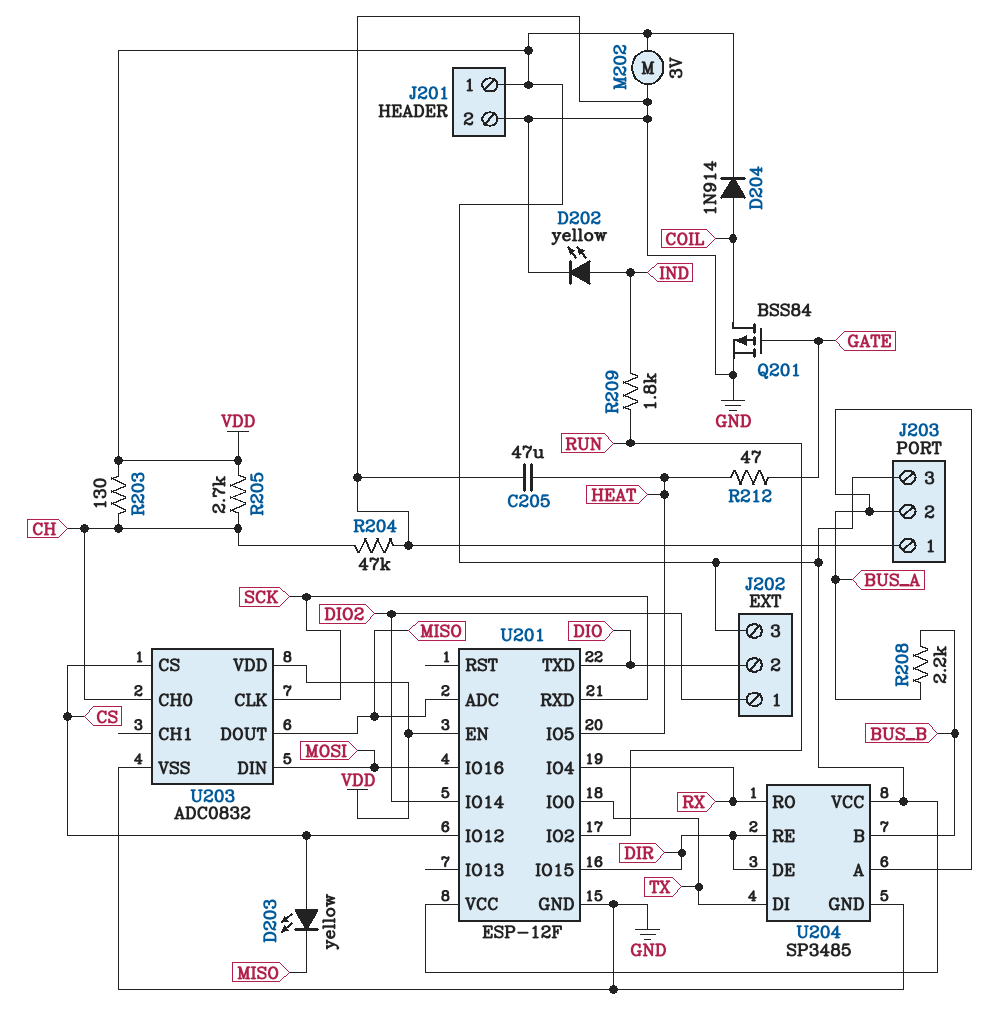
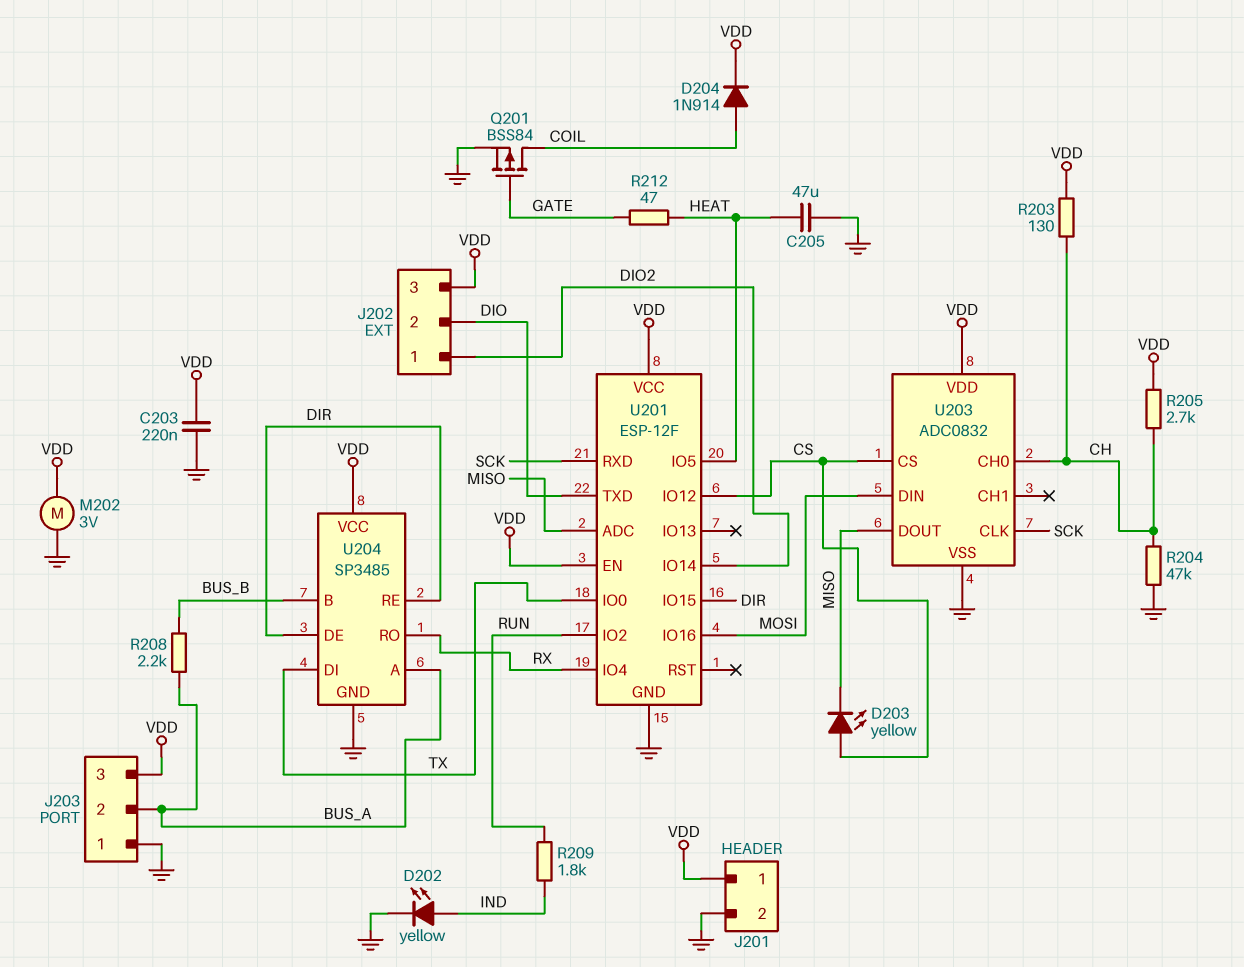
C203: none -> 220nF (GND, VDD)

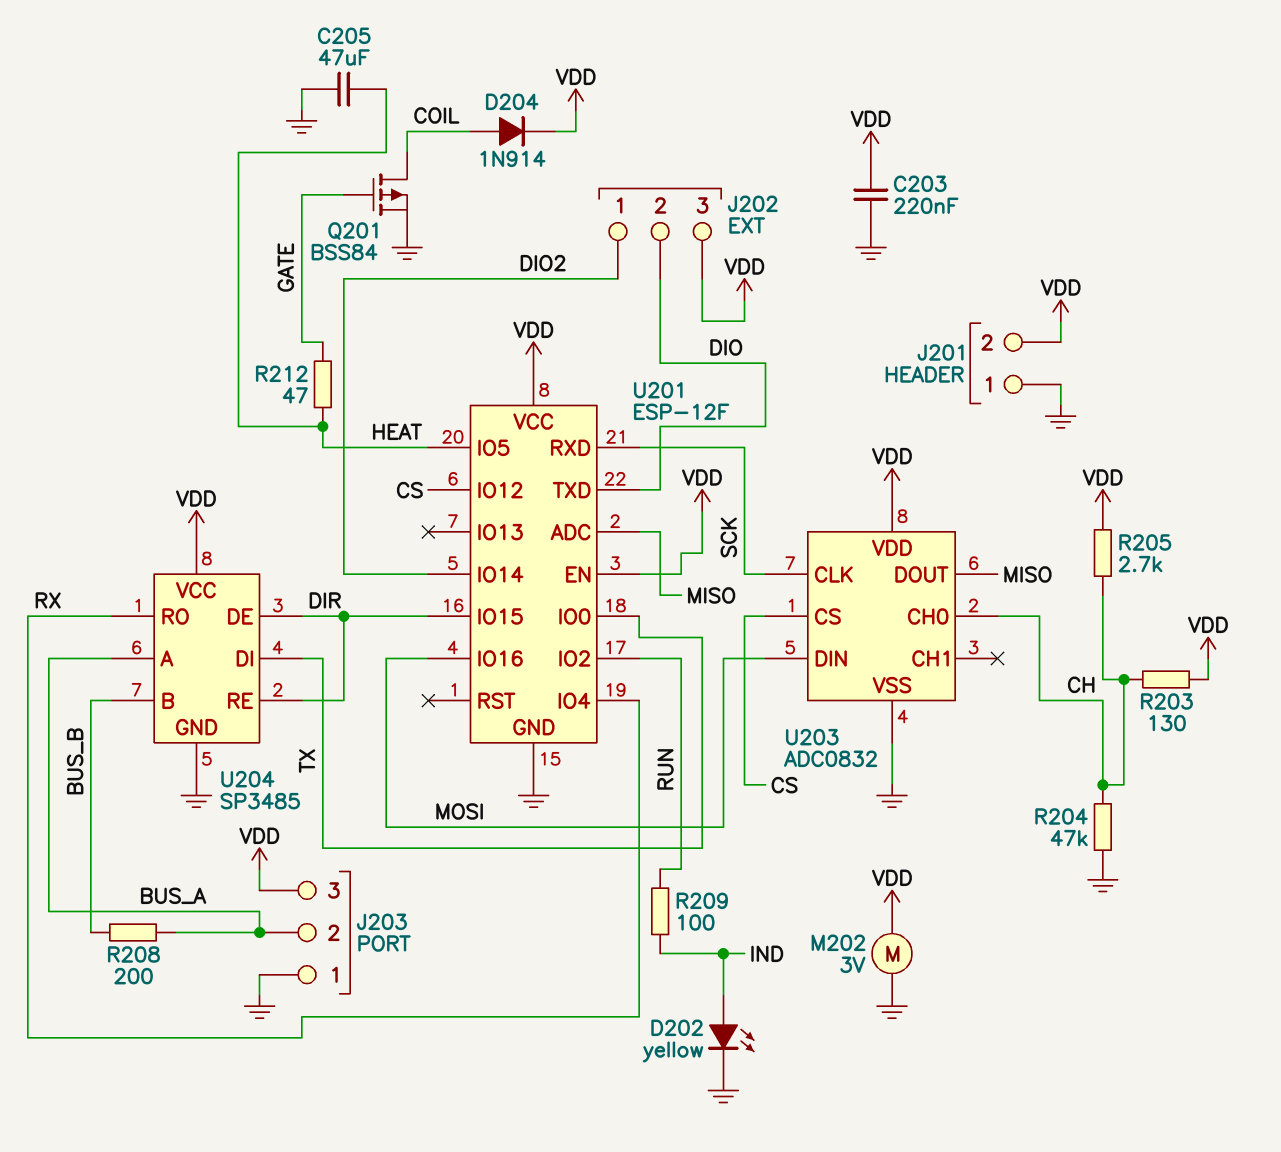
D203: LED yellow (A CS, K MISO) -> none
J201 pin 1: VDD -> GND
J201 pin 2: GND -> VDD
R208: 2.2k (BUS_A, BUS_B) -> 200 (BUS_A, BUS_B)
R209: 1.8k (IND, RUN) -> 100 (IND, RUN)

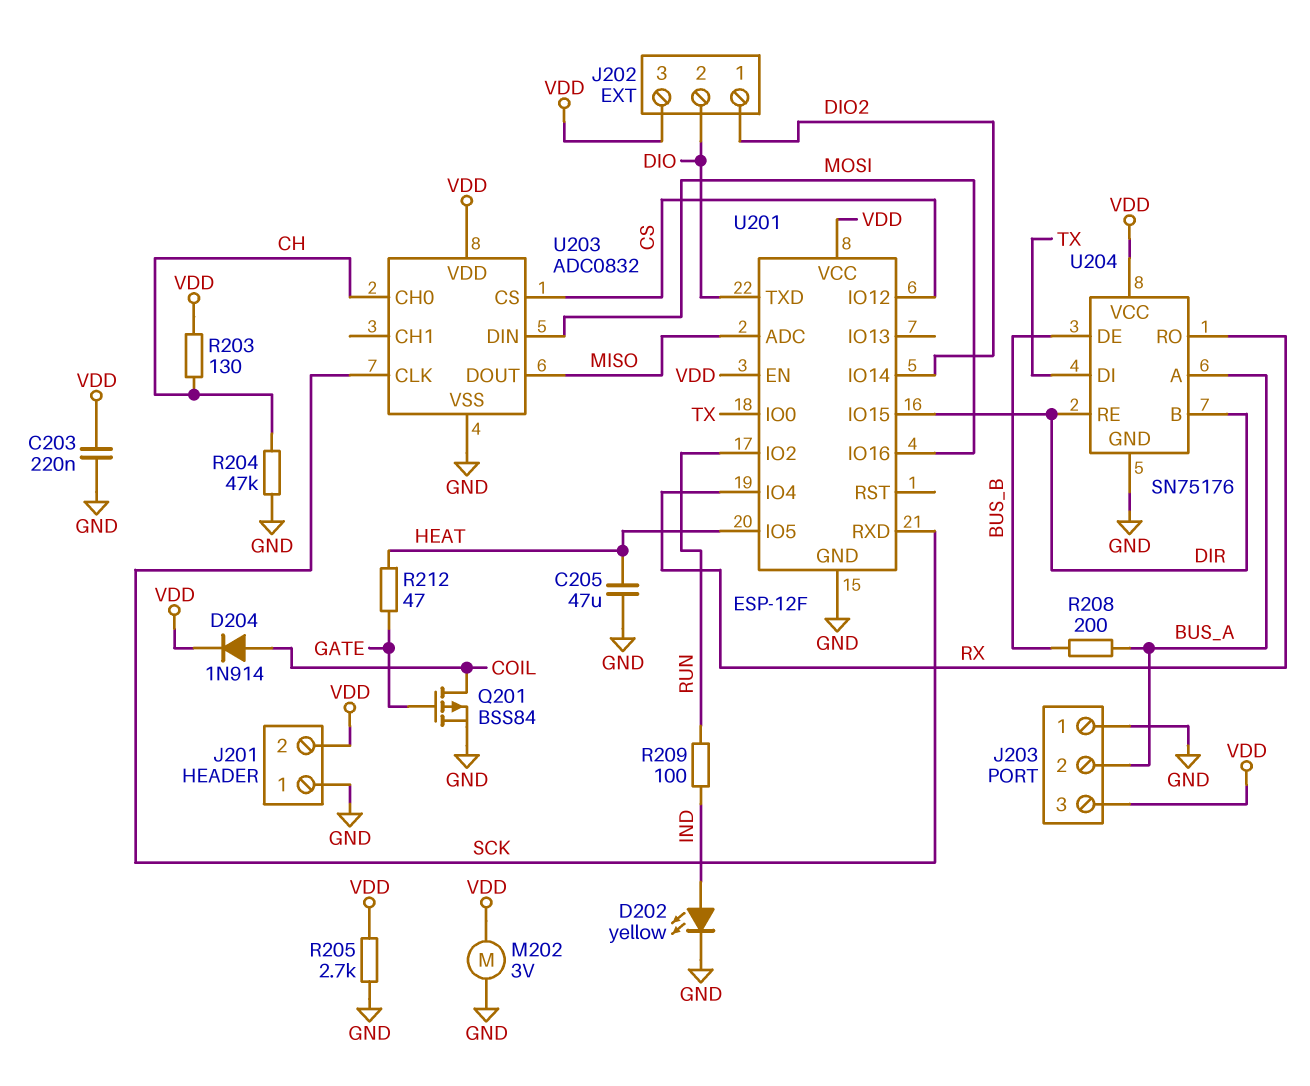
R205: 2.7k (CH, VDD) -> 2.7k (GND, VDD)
U204: SP3485 -> SN75176
U204 pin B: BUS_B -> DIR
U204 pin DE: DIR -> BUS_B

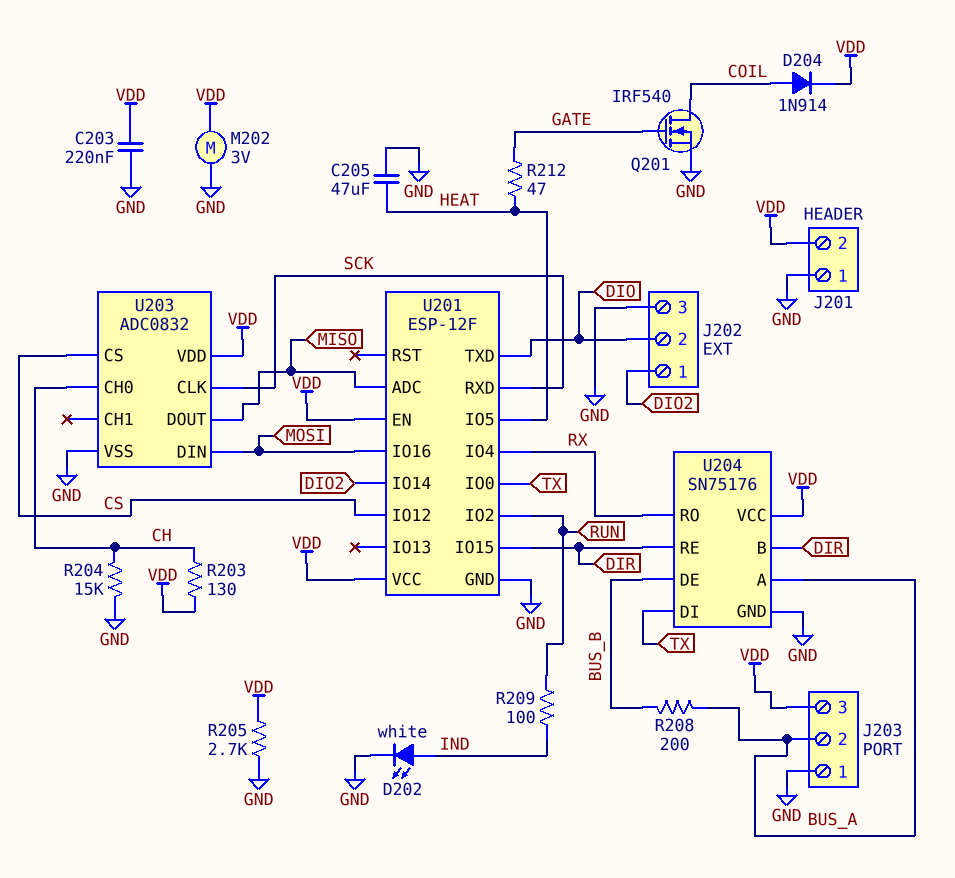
D202: LED yellow (A IND, K GND) -> LED white (A IND, K GND)
J202 pin 3: VDD -> GND
Q201: PMOS BSS84 (G GATE, D COIL, S GND) -> NMOS IRF540 (G GATE, D COIL, S GND)
R204: 47k (CH, GND) -> 15k (CH, GND)

